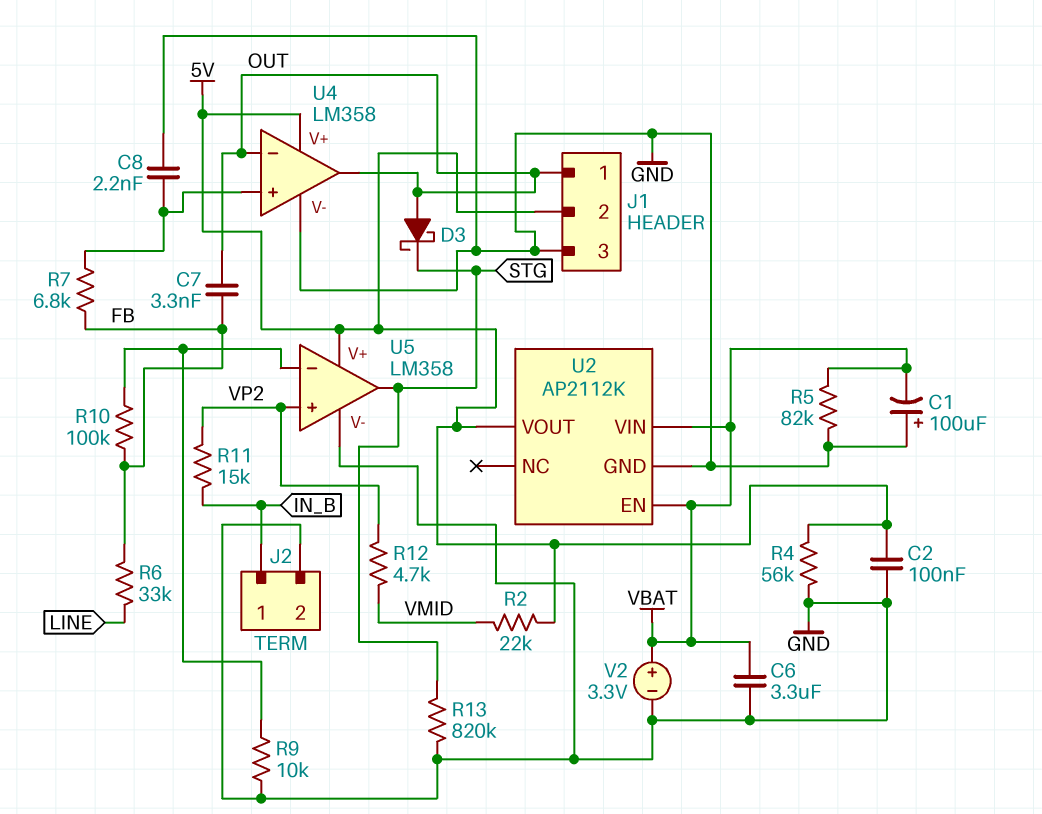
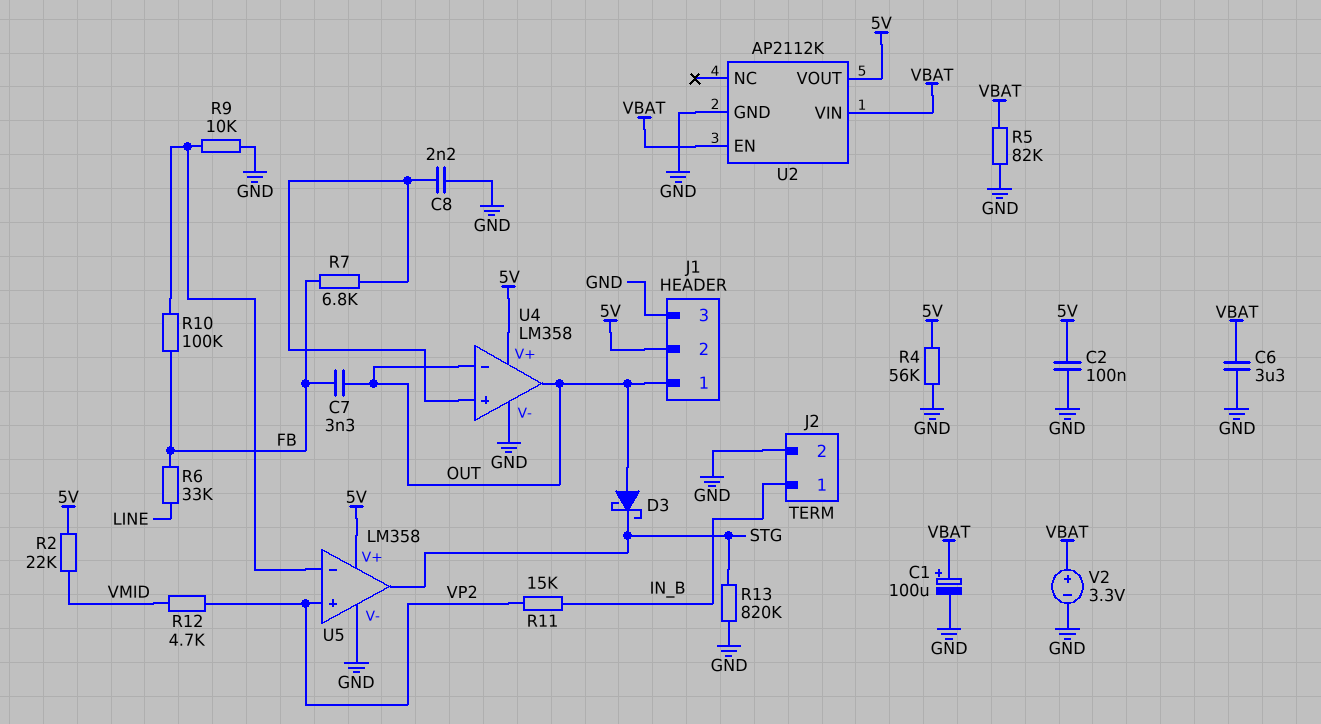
C1: 100uF (plus GND, minus VBAT) -> 100uF (plus VBAT, minus GND)

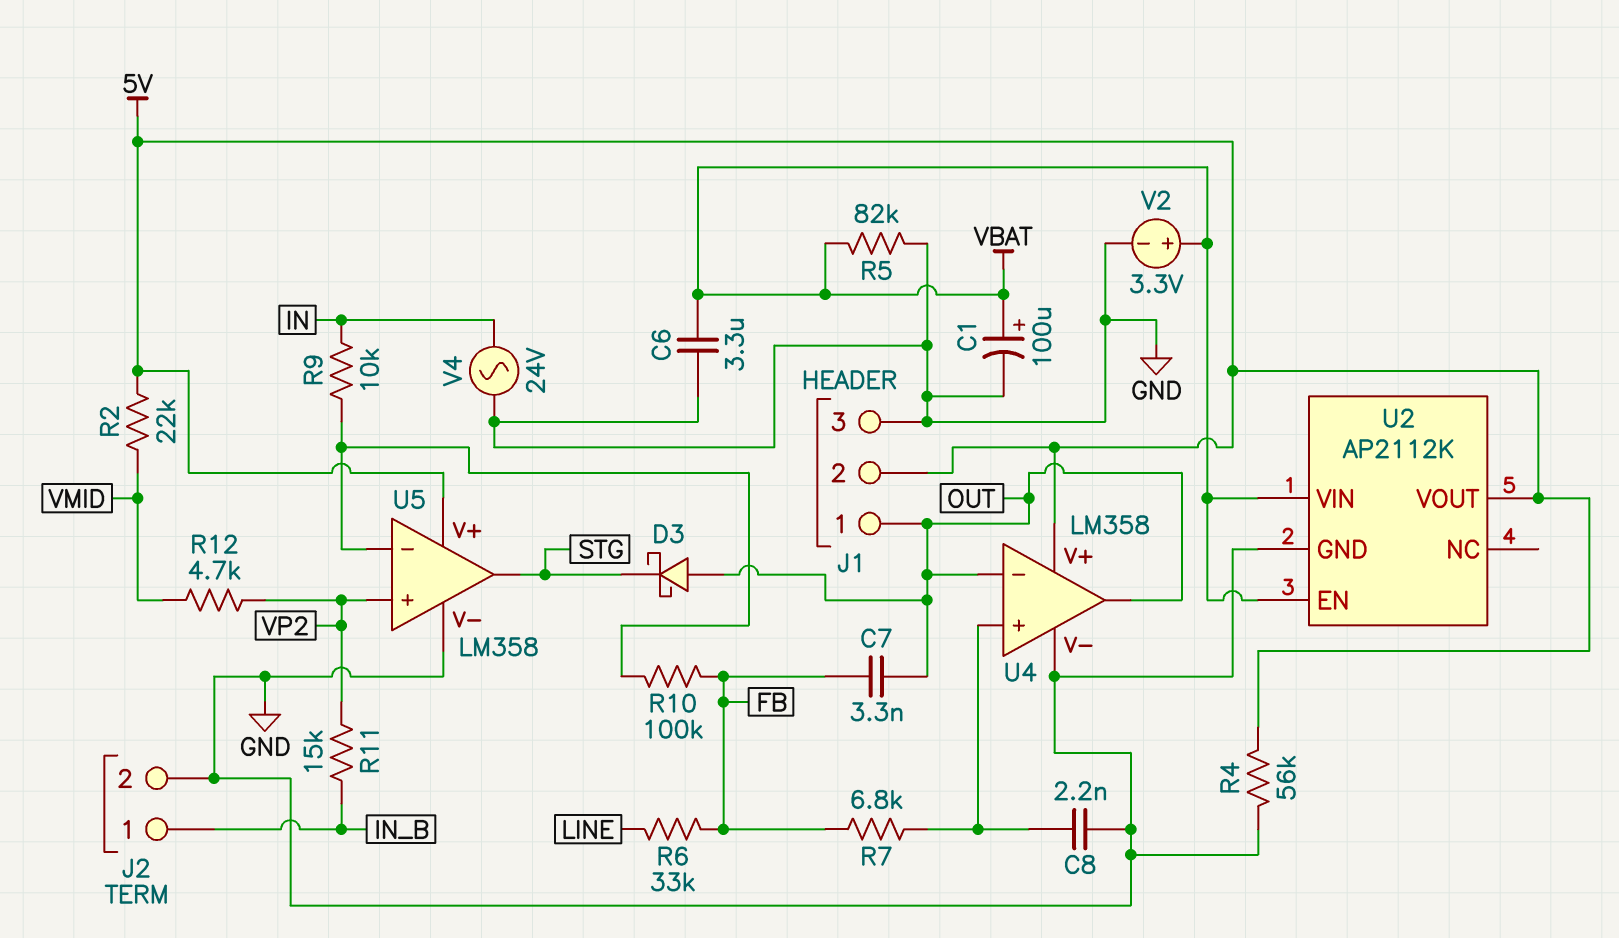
C2: 100nF (5V, GND) -> none
R9: 10k (GND, U5/in-) -> 10k (IN, U5/in-)
R13: 820k (GND, STG) -> none
V4: none -> AC 24V (GND, IN)

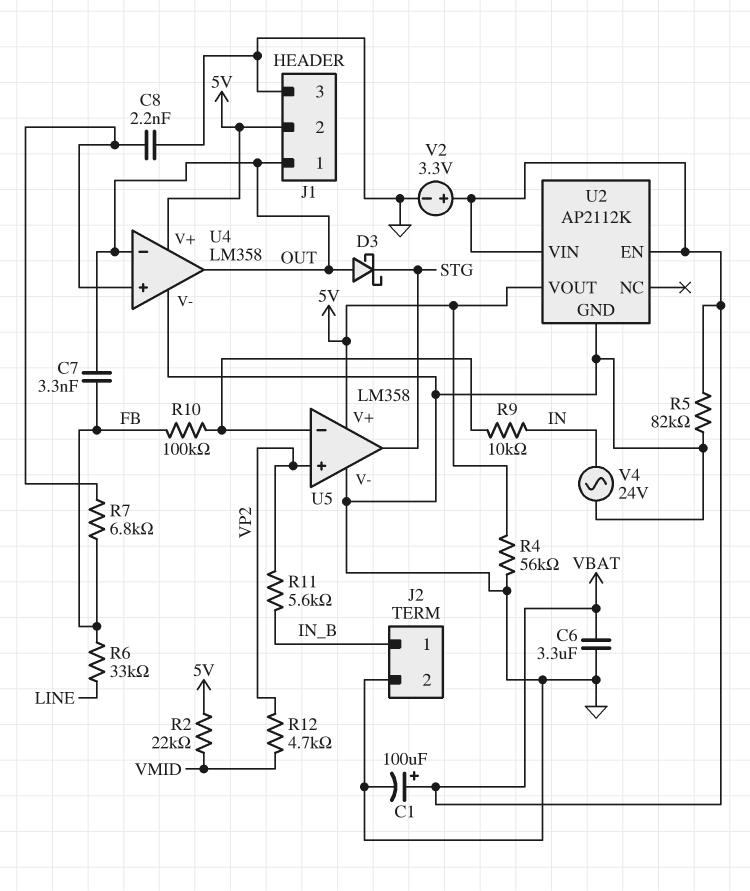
R11: 15k (IN_B, VP2) -> 5.6k (IN_B, VP2)

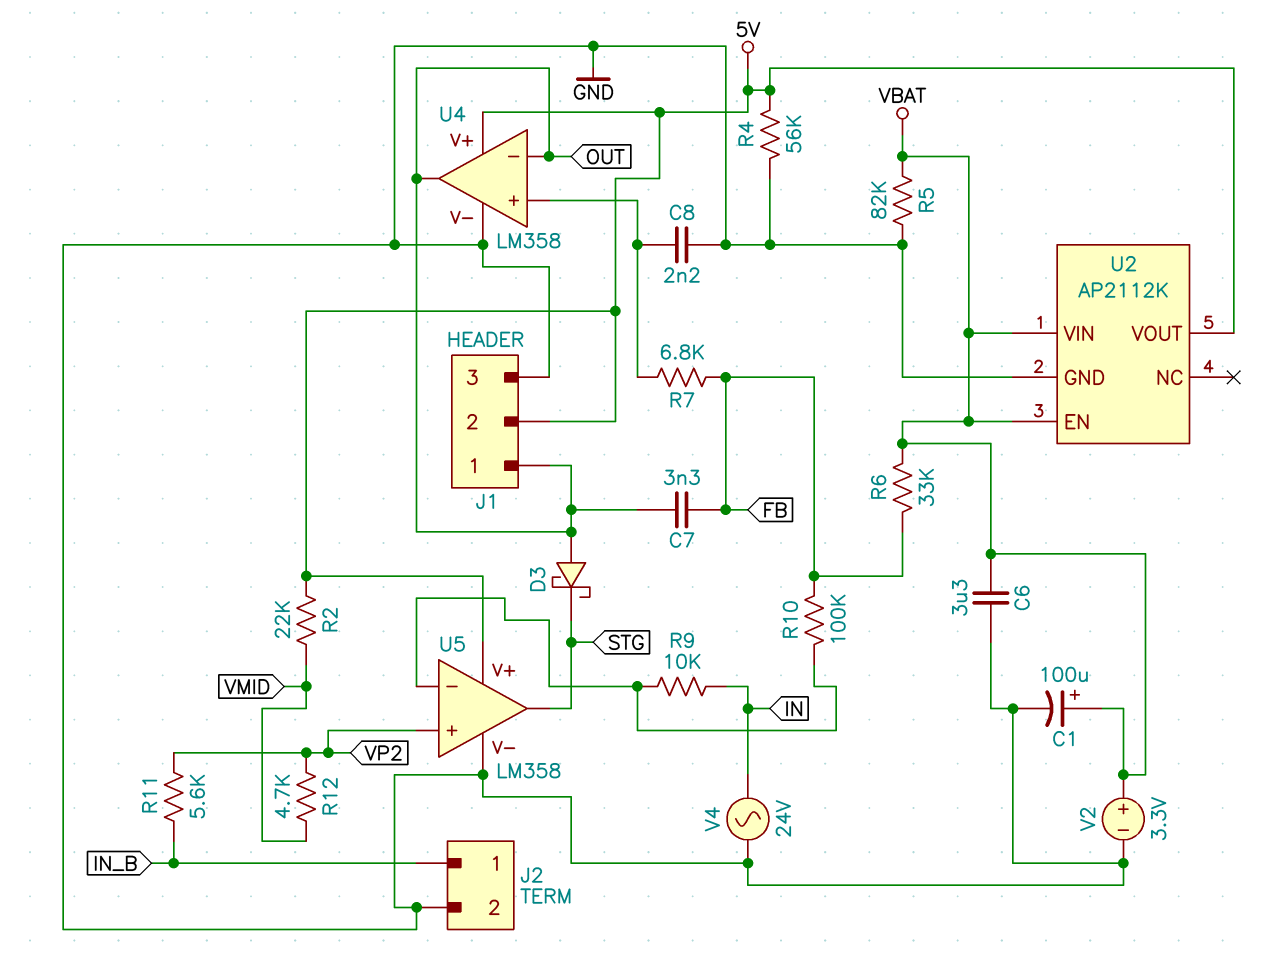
R6: 33k (FB, LINE) -> 33k (FB, VBAT)

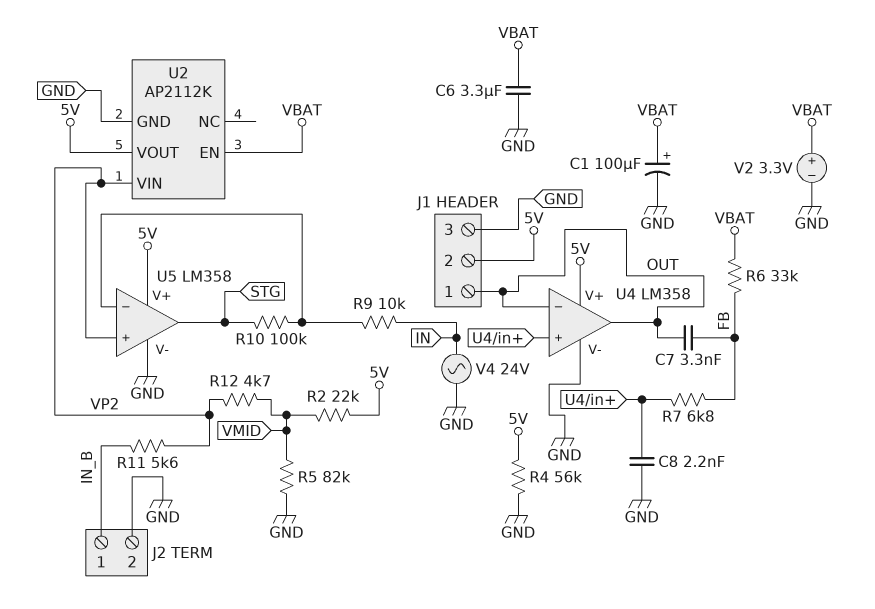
D3: schottky (A OUT, K STG) -> none
R5: 82k (GND, VBAT) -> 82k (GND, VMID)
R10: 100k (FB, U5/in-) -> 100k (STG, U5/in-)
U2 pin VIN: VBAT -> VP2

